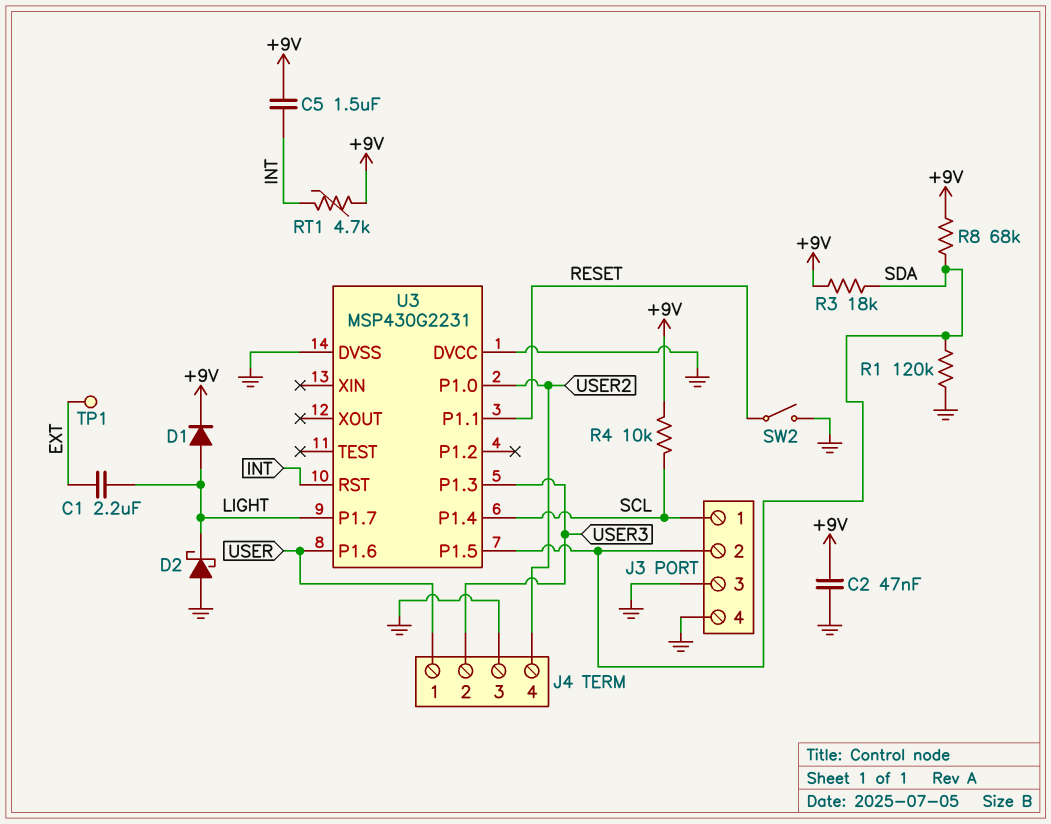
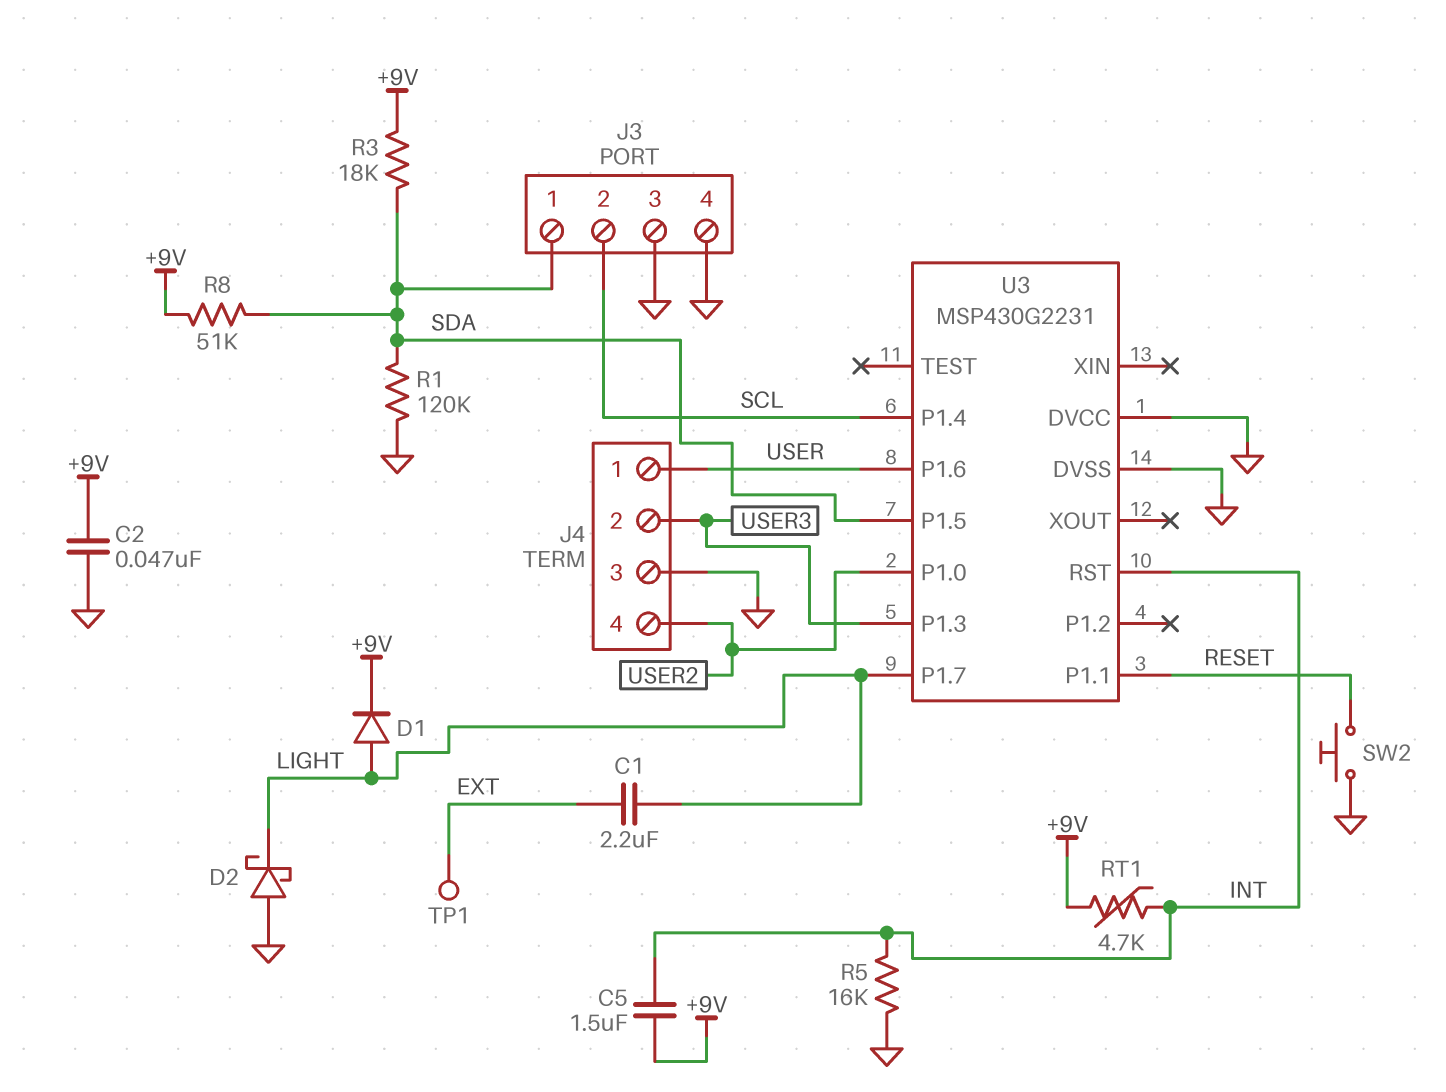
J3 pin 1: SCL -> SDA
J3 pin 2: SDA -> SCL
R4: 10k (+9V, SCL) -> none
R5: none -> 16k (GND, INT)
R8: 68k (+9V, SDA) -> 51k (+9V, SDA)
SW2: switch (GND, RESET) -> button (GND, RESET)

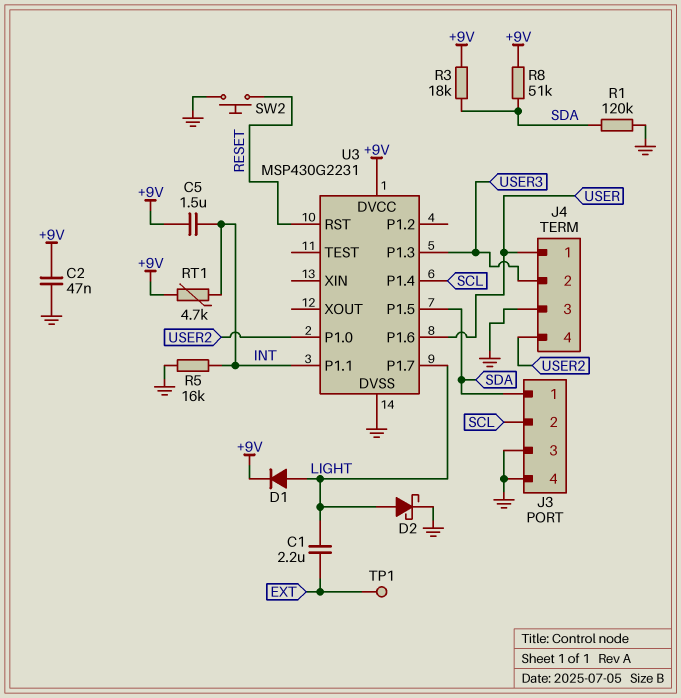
D2: schottky (A GND, K LIGHT) -> schottky (A LIGHT, K GND)
U3 pin DVCC: GND -> +9V
U3 pin P1.1: RESET -> INT
U3 pin RST: INT -> RESET

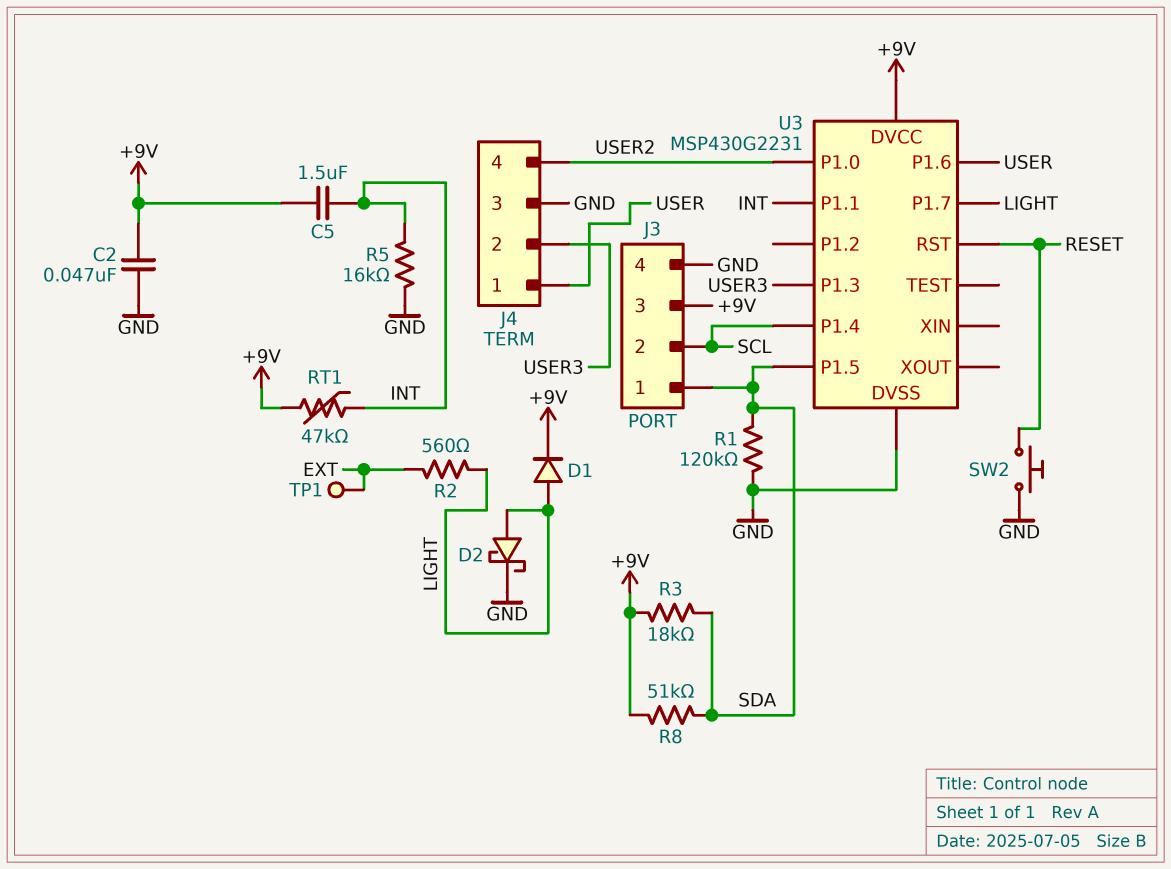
C1: 2.2uF (EXT, LIGHT) -> none
J3 pin 3: GND -> +9V
R2: none -> 560 (EXT, LIGHT)
RT1: 4.7k (+9V, INT) -> 47k (+9V, INT)

